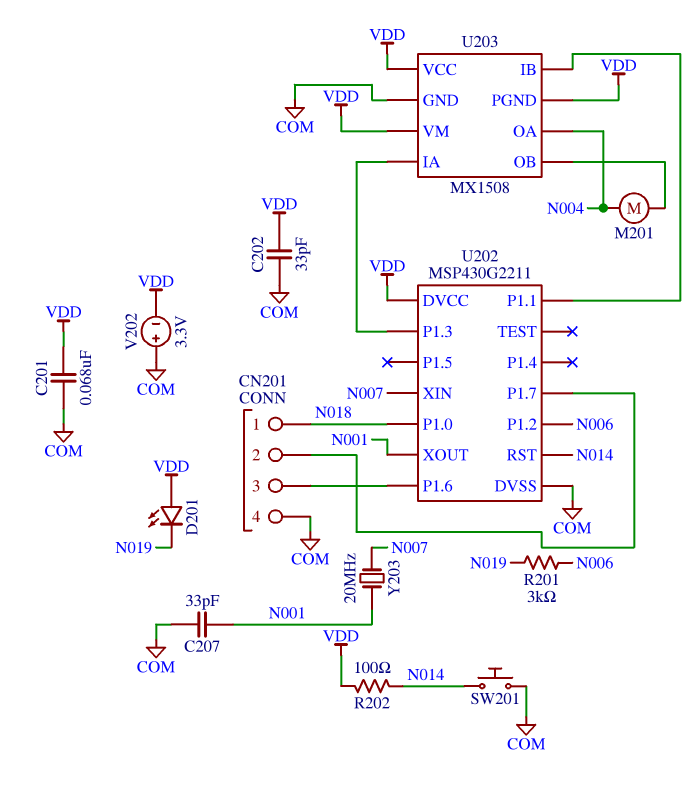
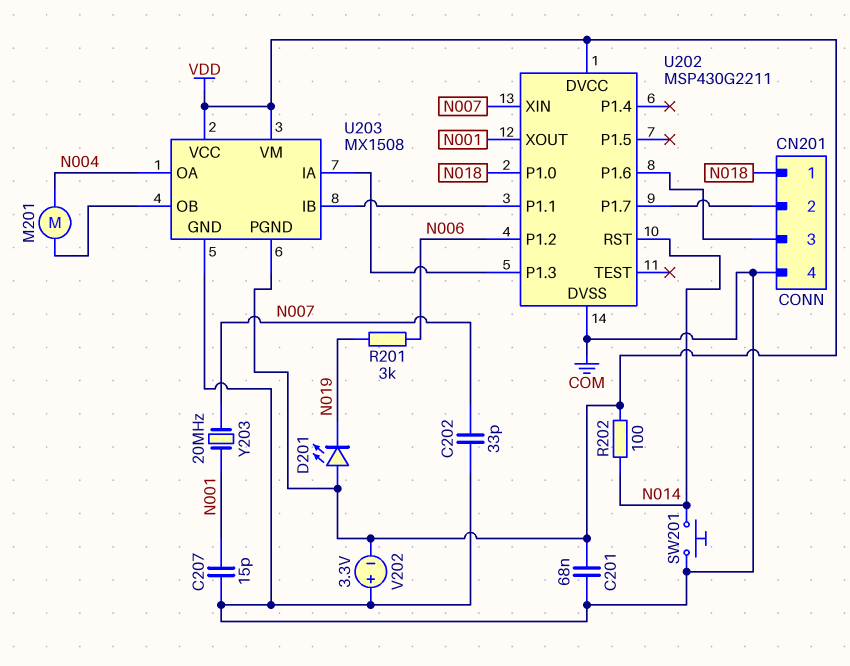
C202: 33pF (COM, VDD) -> 33pF (COM, N007)
C207: 33pF (COM, N001) -> 15pF (COM, N001)

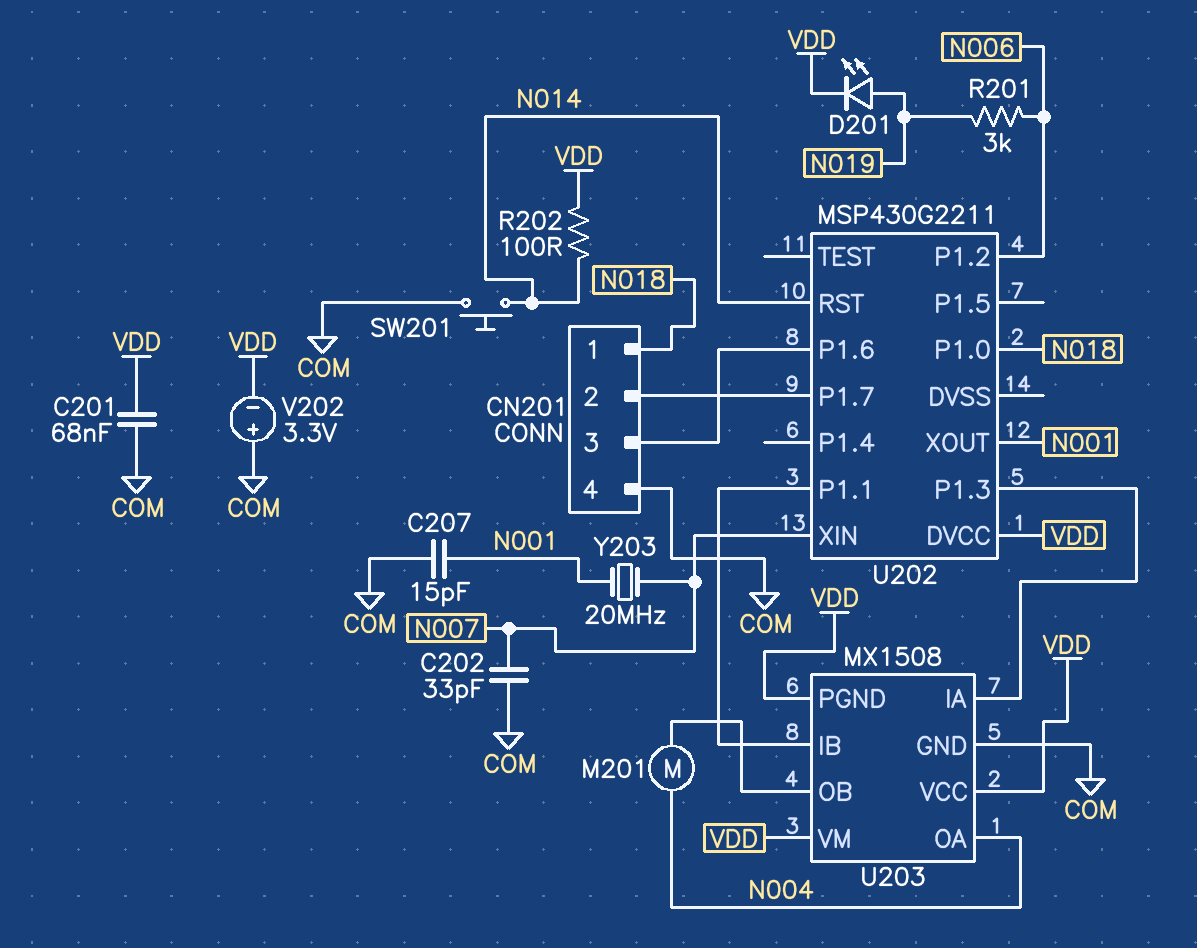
D201: LED (A VDD, K N019) -> LED (A N019, K VDD)
U202 pin DVSS: COM -> none

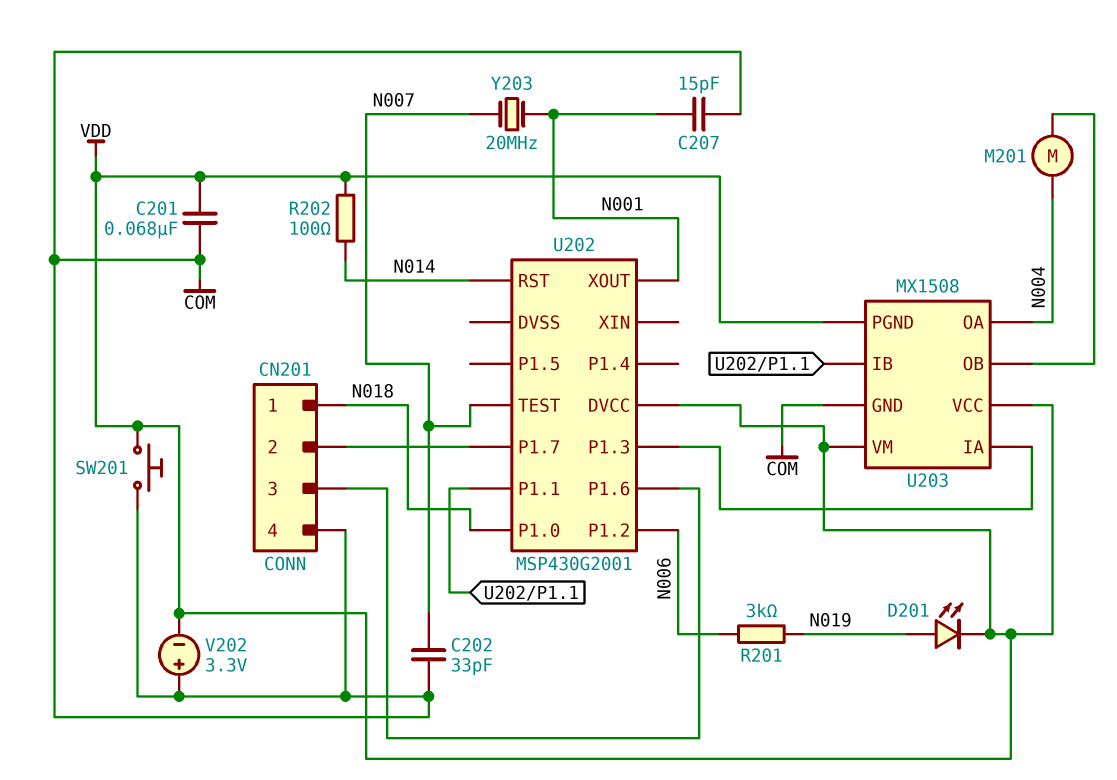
SW201: button (COM, N014) -> button (COM, VDD)
U202: MSP430G2211 -> MSP430G2001
U202 pin TEST: none -> N007
U202 pin XIN: N007 -> none

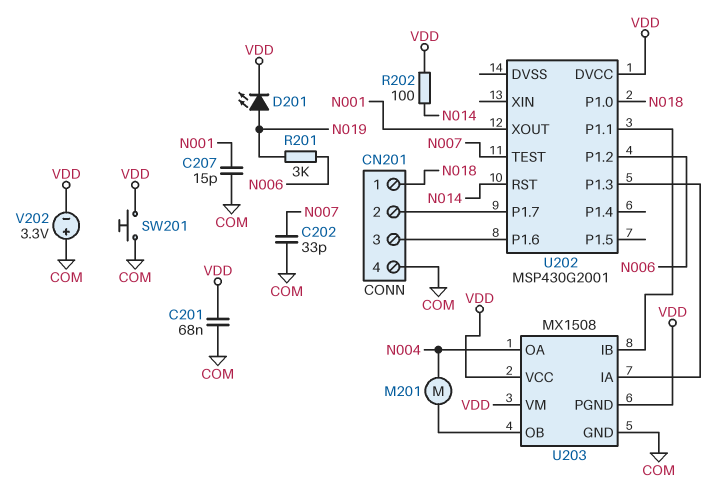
Y203: 20MHz (N001, N007) -> none

